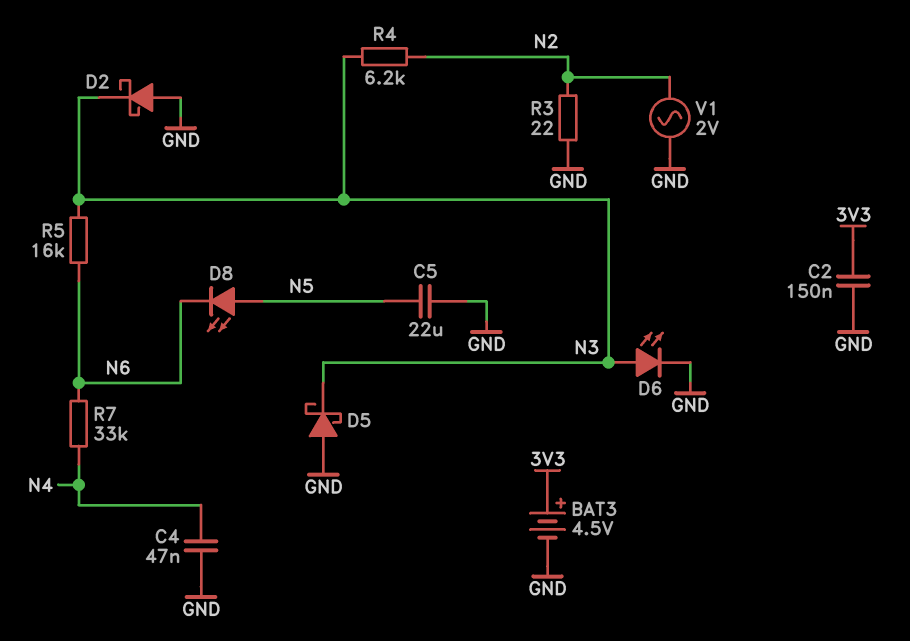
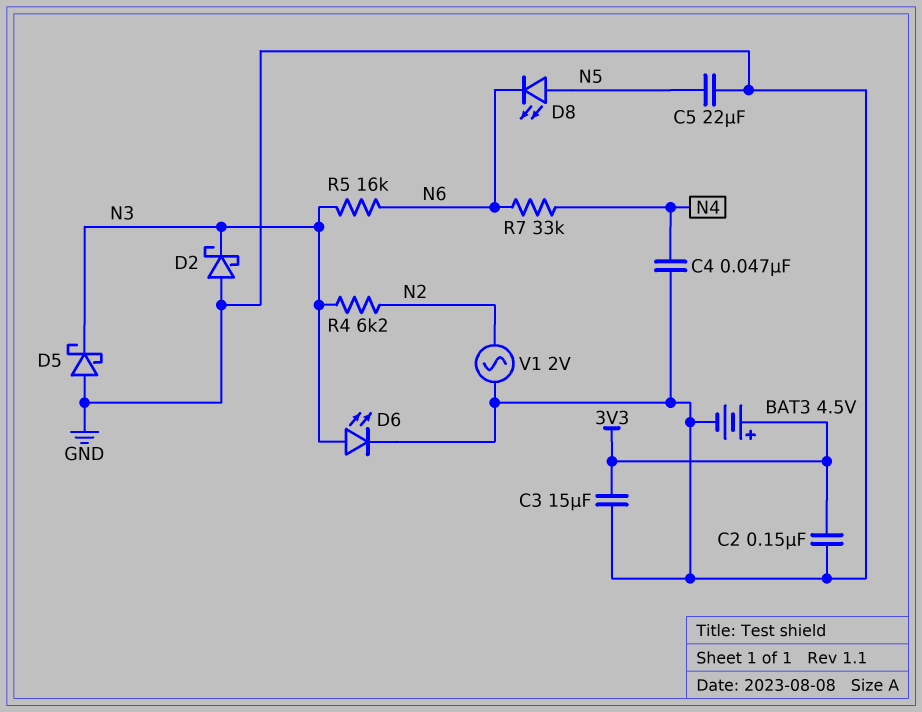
C3: none -> 15uF (3V3, GND)
R3: 22 (GND, N2) -> none

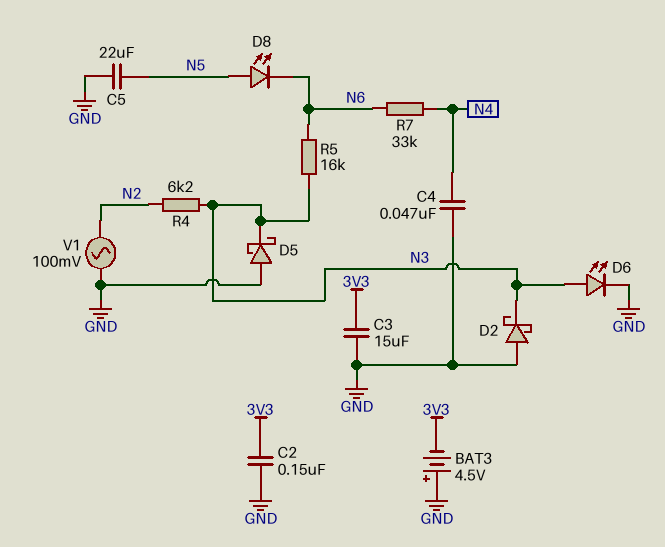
BAT3: 4.5V (plus 3V3, minus GND) -> 4.5V (plus GND, minus 3V3)
V1: AC 2V (GND, N2) -> AC 100mV (GND, N2)

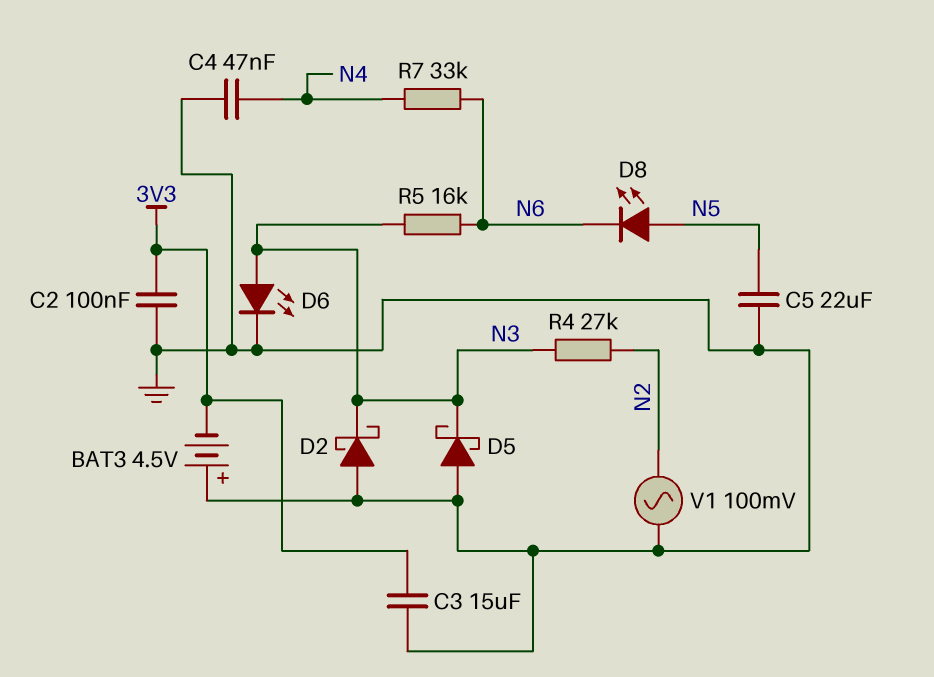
C2: 150nF (3V3, GND) -> 100nF (3V3, GND)
R4: 6.2k (N2, N3) -> 27k (N2, N3)

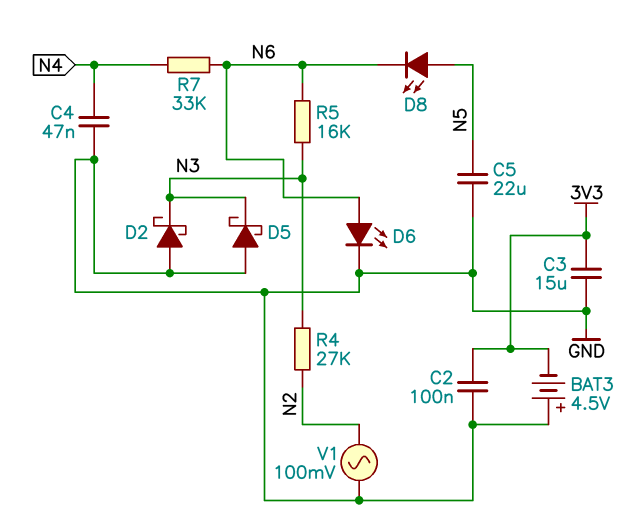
D6: LED (A N3, K GND) -> LED (A N6, K GND)

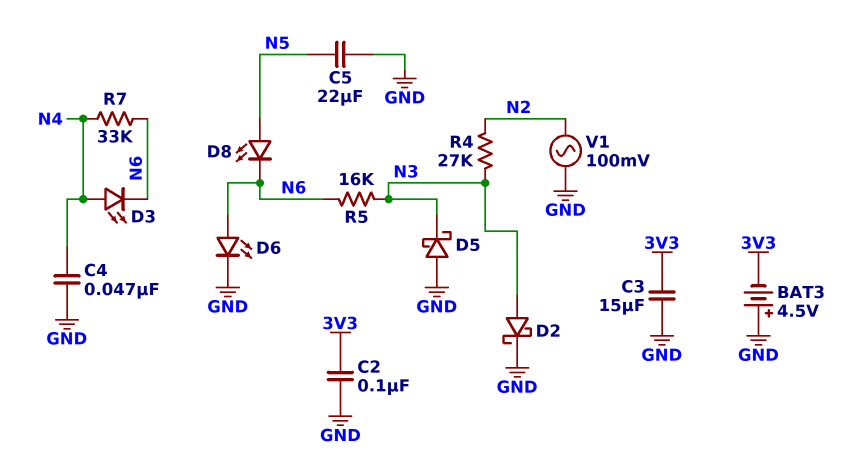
D2: schottky (A GND, K N3) -> schottky (A N3, K GND)
D3: none -> LED (A N4, K N6)

